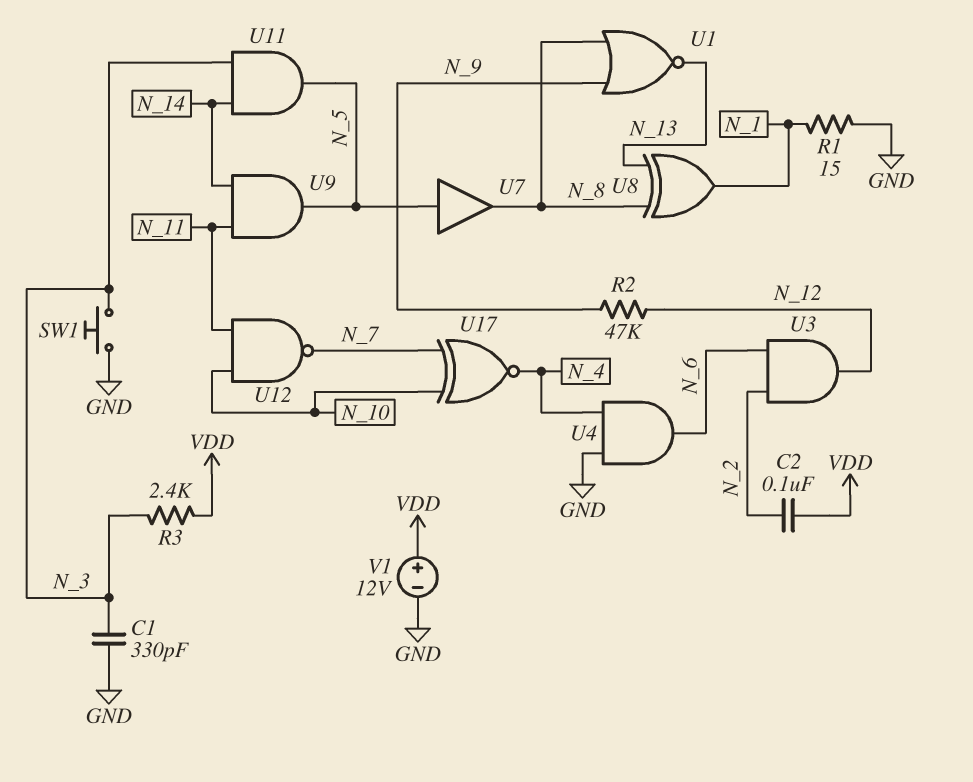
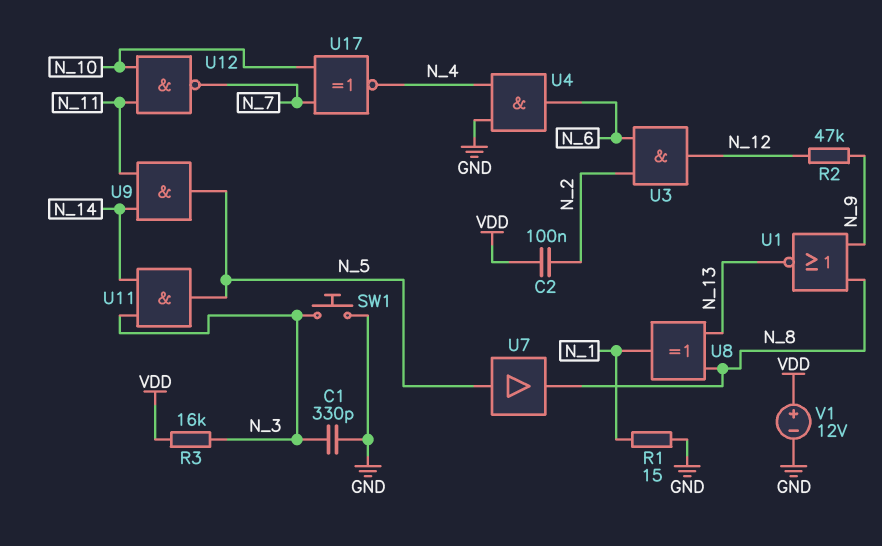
R3: 2.4k (N_3, VDD) -> 16k (N_3, VDD)

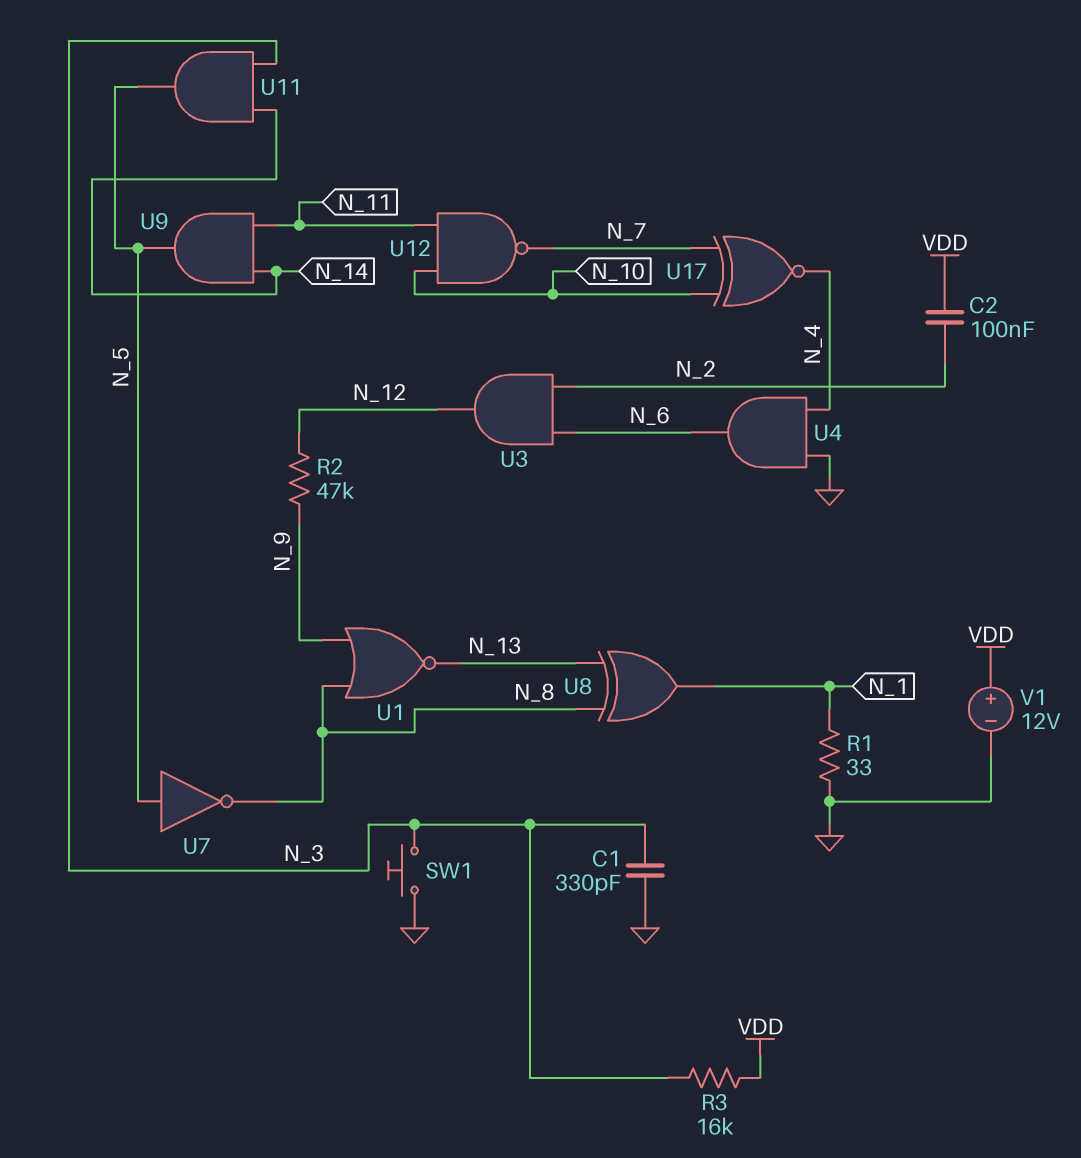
R1: 15 (GND, N_1) -> 33 (GND, N_1)
U7: buffer (in N_5, out N_8) -> NOT (in N_5, out N_8)

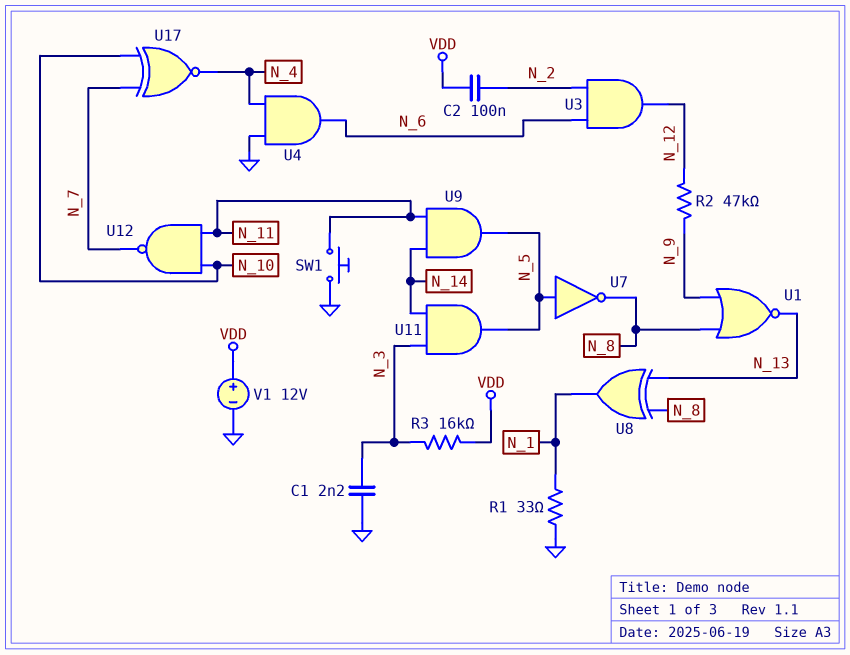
C1: 330pF (GND, N_3) -> 2.2nF (GND, N_3)
SW1: button (GND, N_3) -> button (GND, N_11)

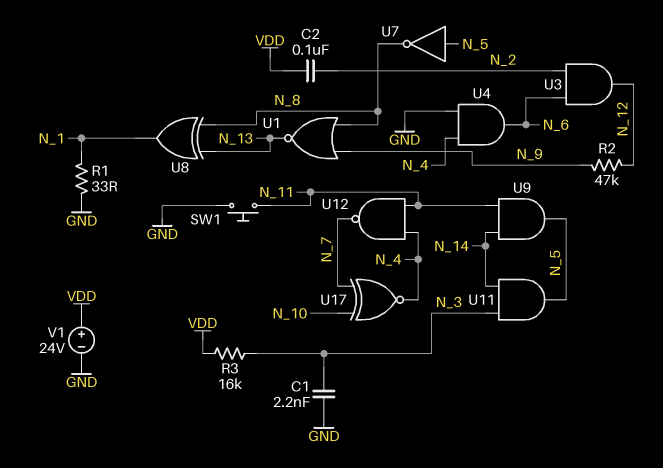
U12: NAND (in N_10, in N_11, out N_7) -> NAND (in N_4, in N_11, out N_7)
V1: 12V (plus VDD, minus GND) -> 24V (plus VDD, minus GND)

